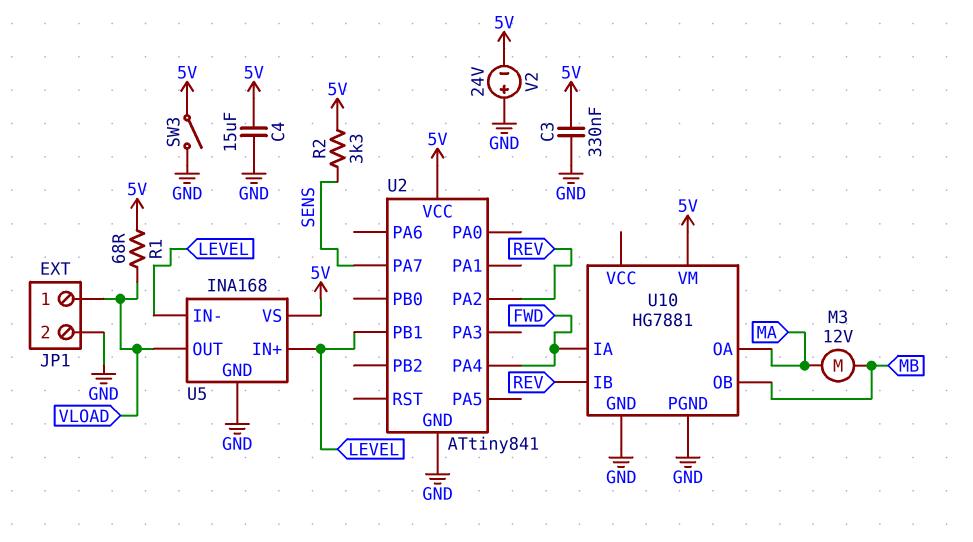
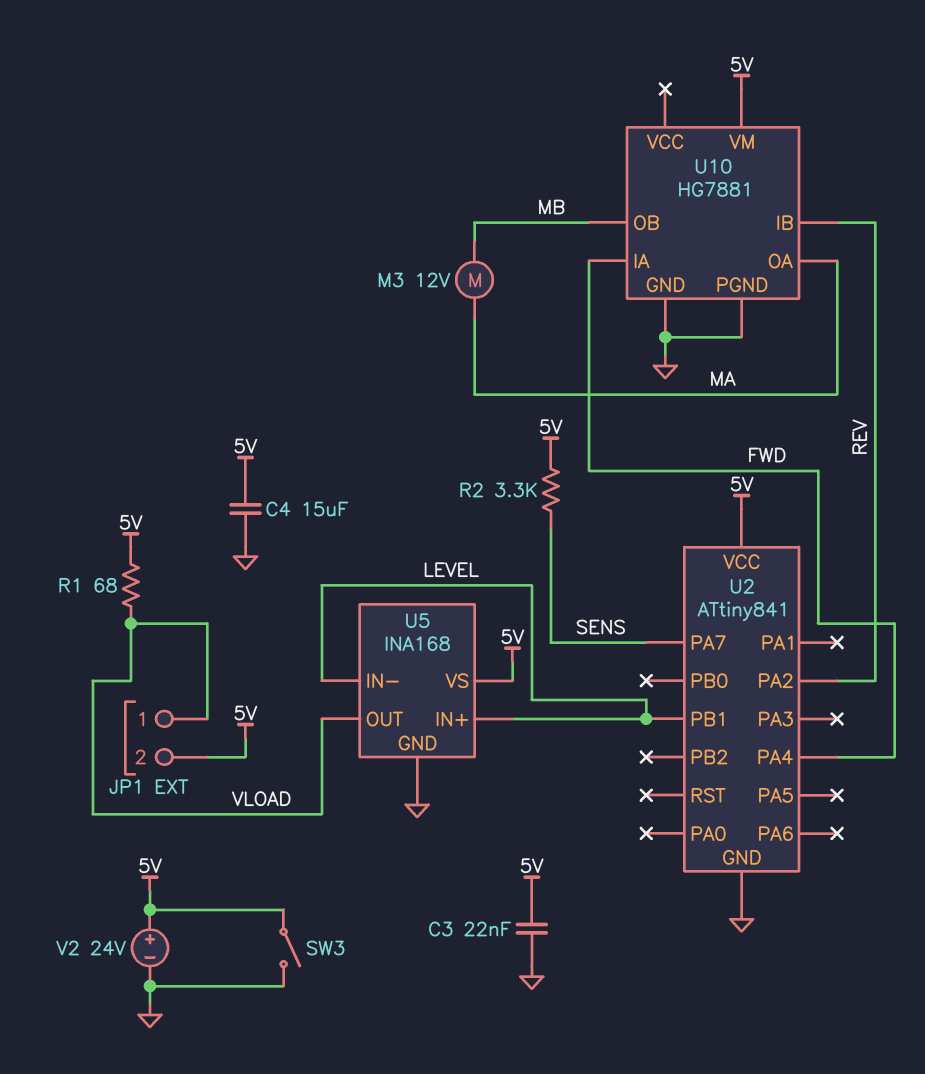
C3: 330nF (5V, GND) -> 22nF (5V, GND)
JP1 pin 2: GND -> 5V
V2: 24V (plus GND, minus 5V) -> 24V (plus 5V, minus GND)

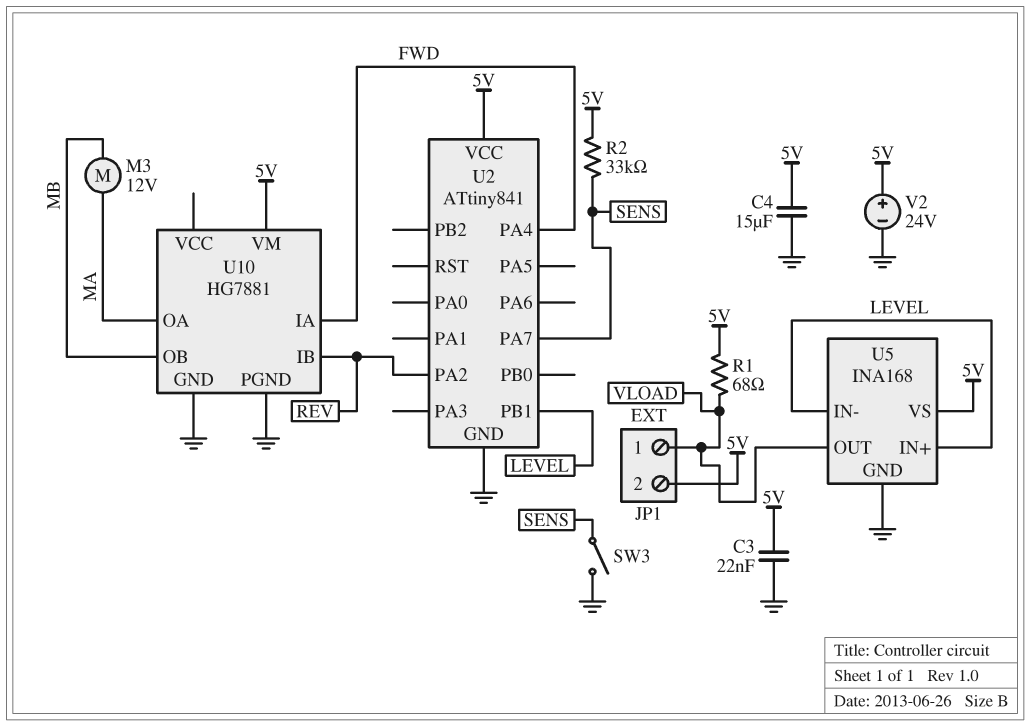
R2: 3.3k (5V, SENS) -> 33k (5V, SENS)
SW3: switch (5V, GND) -> switch (GND, SENS)

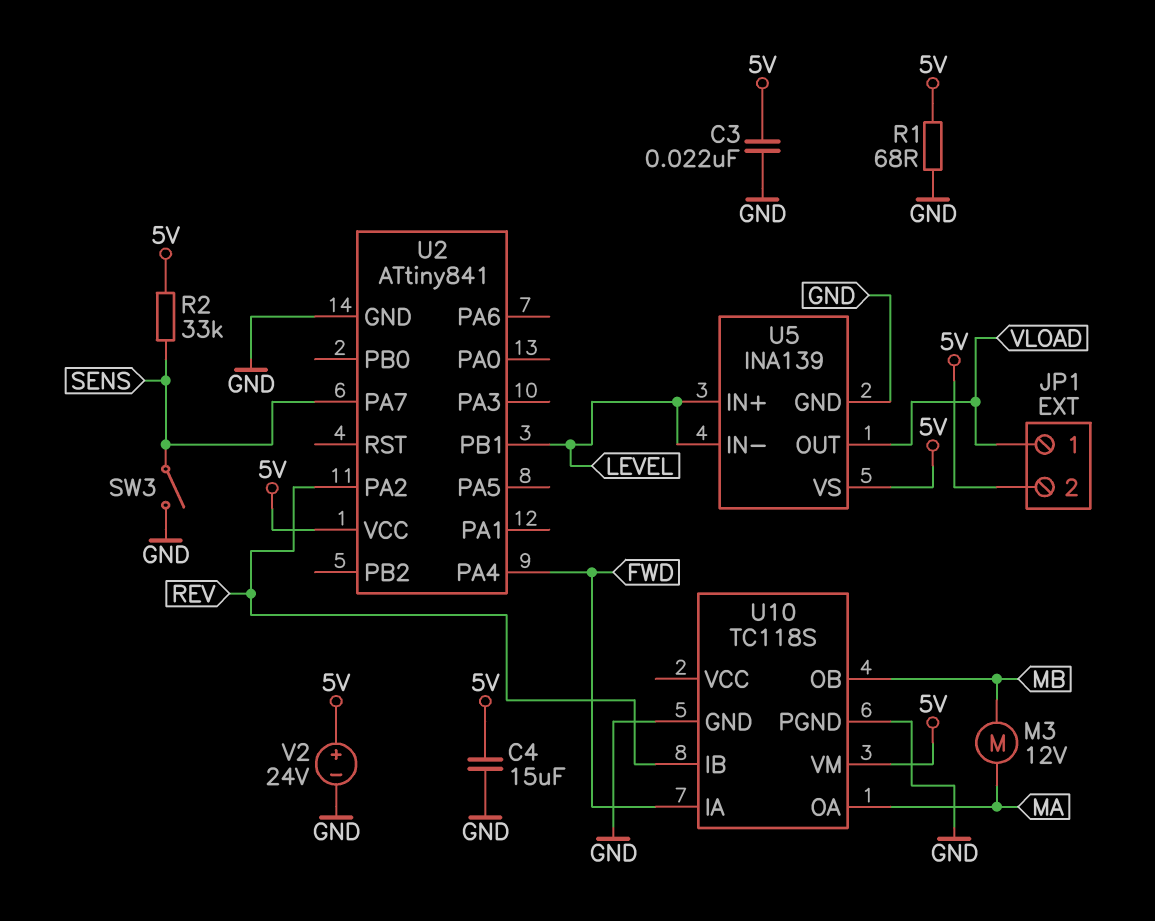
R1: 68 (5V, VLOAD) -> 68 (5V, GND)
U5: INA168 -> INA139
U10: HG7881 -> TC118S

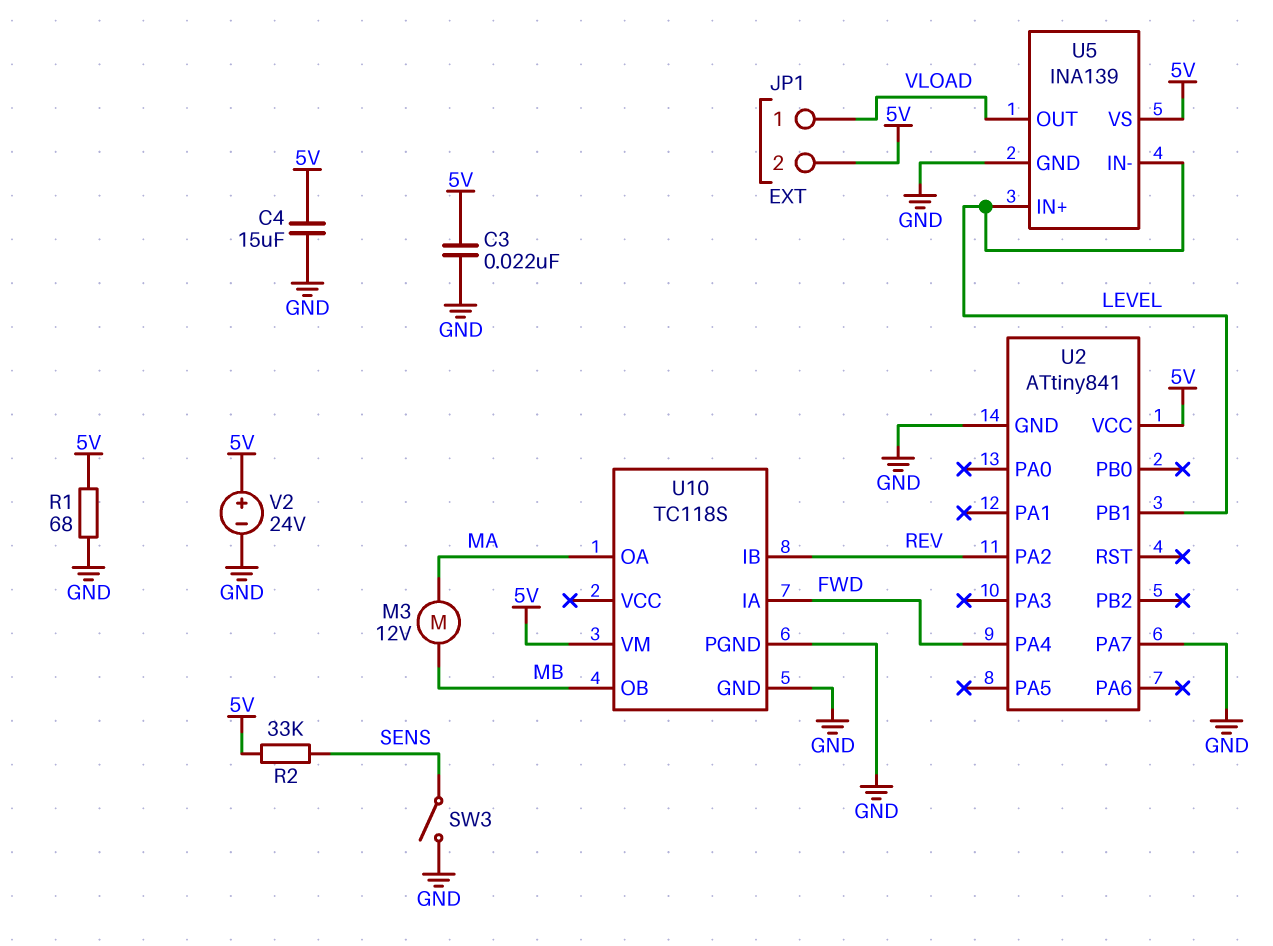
U2 pin PA7: SENS -> GND

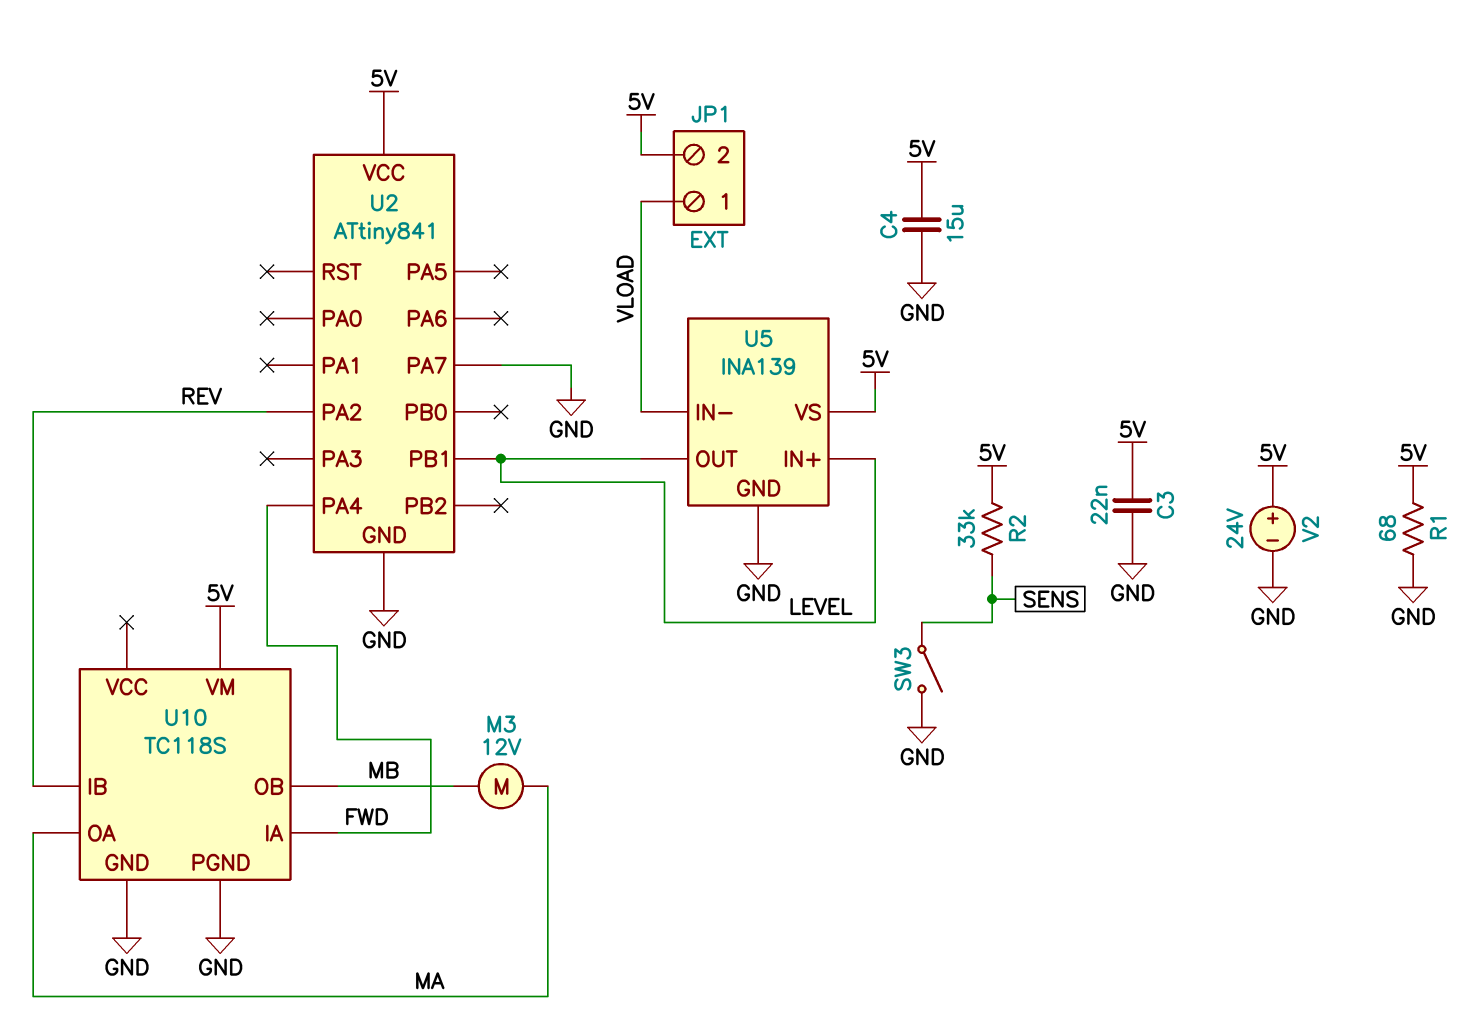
U5 pin IN-: LEVEL -> VLOAD
U5 pin OUT: VLOAD -> LEVEL

